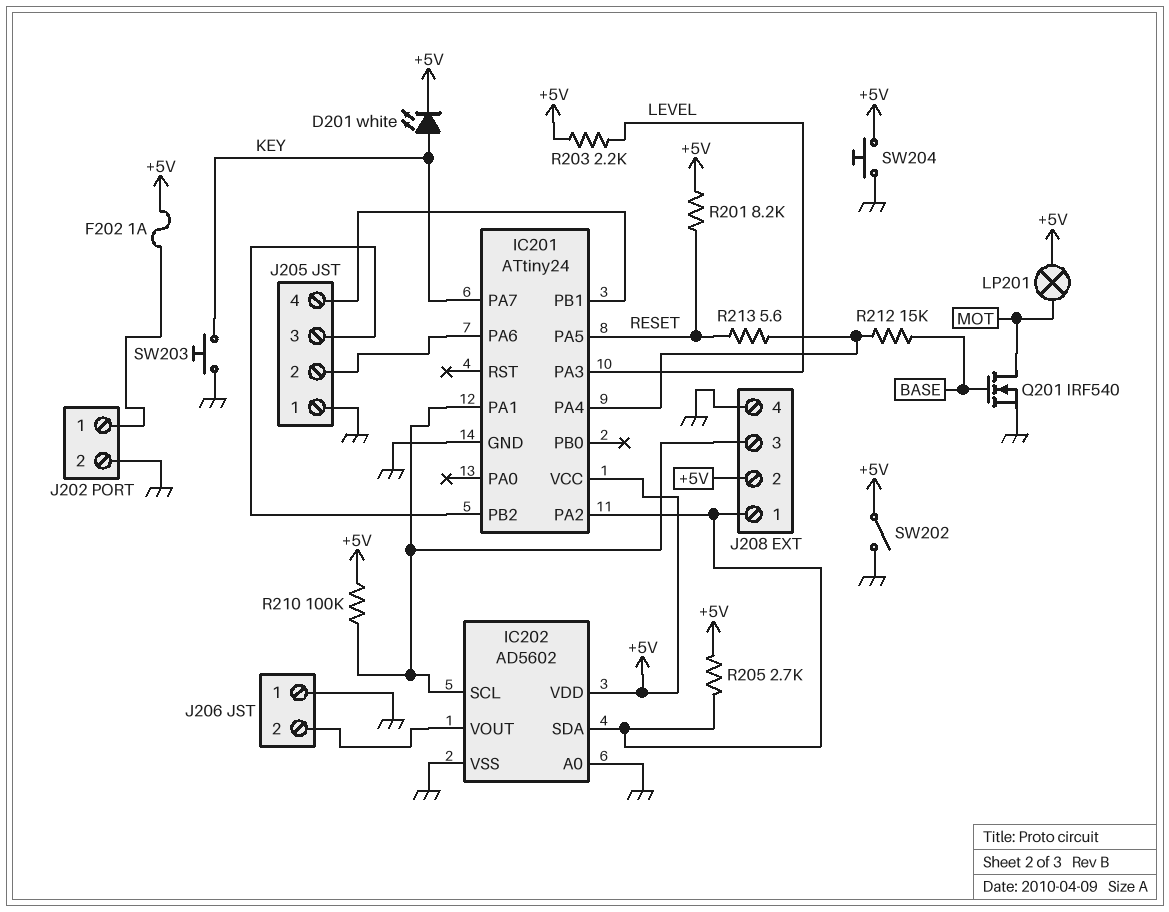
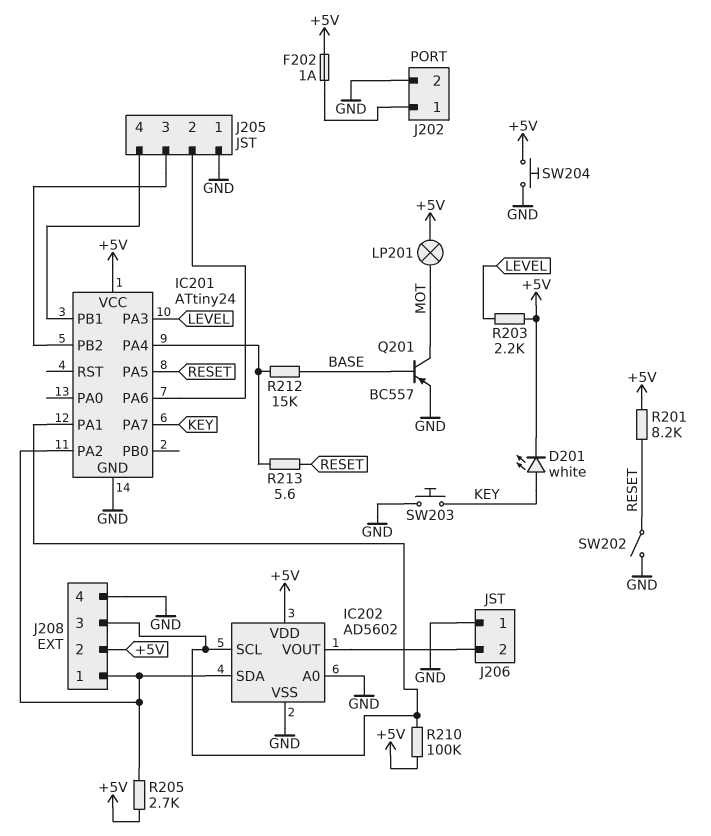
Q201: NMOS IRF540 (G BASE, D MOT, S GND) -> PNP BC557 (B BASE, C MOT, E GND)
SW202: switch (+5V, GND) -> switch (GND, RESET)

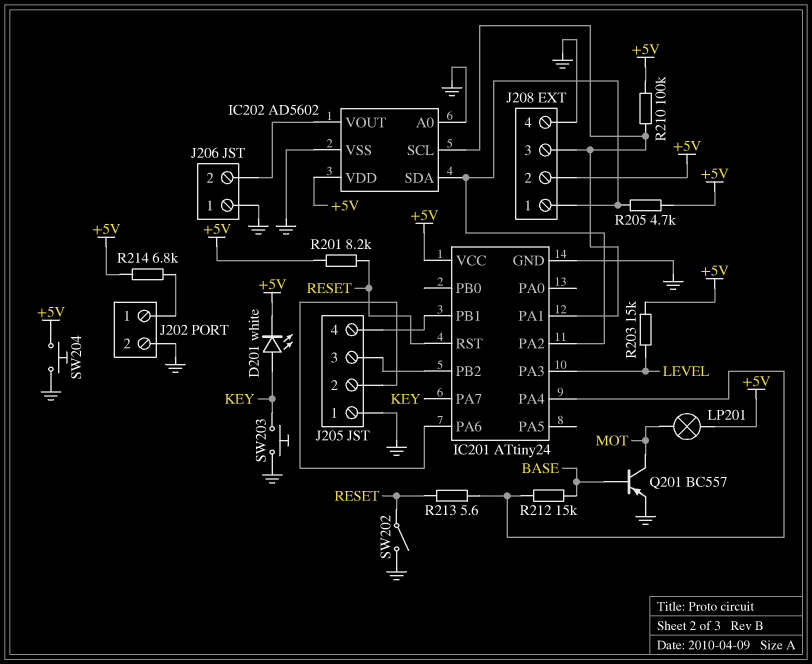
F202: 1A (+5V, J202/1) -> none
IC201 pin PA5: RESET -> none
IC201 pin RST: none -> RESET
R203: 2.2k (+5V, LEVEL) -> 15k (+5V, LEVEL)
R205: 2.7k (+5V, IC201/PA2) -> 4.7k (+5V, IC201/PA2)
R214: none -> 6.8k (+5V, J202/1)

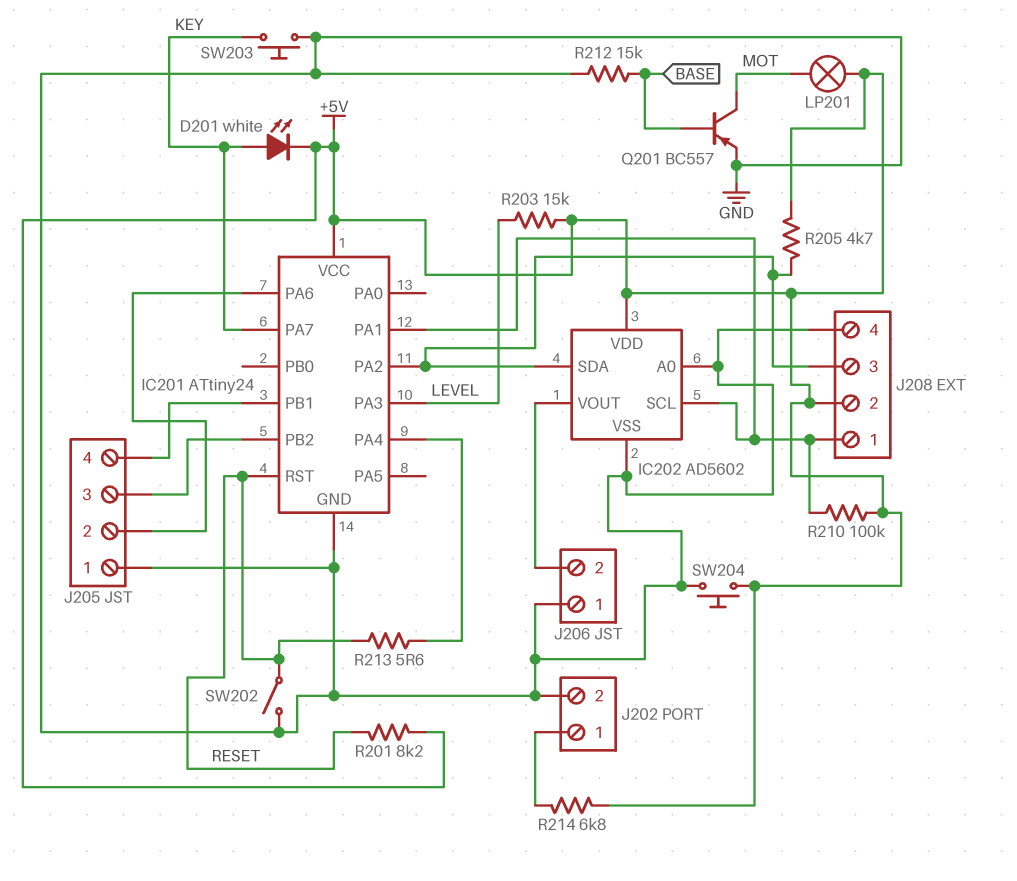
J208 pin 1: IC201/PA2 -> IC201/PA1
J208 pin 3: IC201/PA1 -> IC201/PA2
R212: 15k (BASE, IC201/PA4) -> 15k (BASE, GND)

